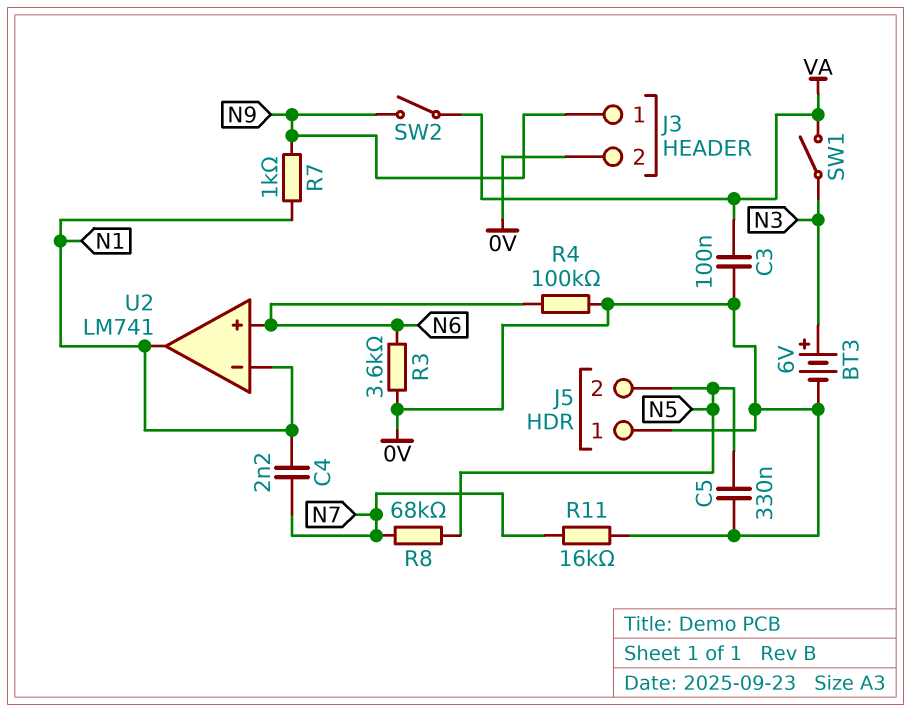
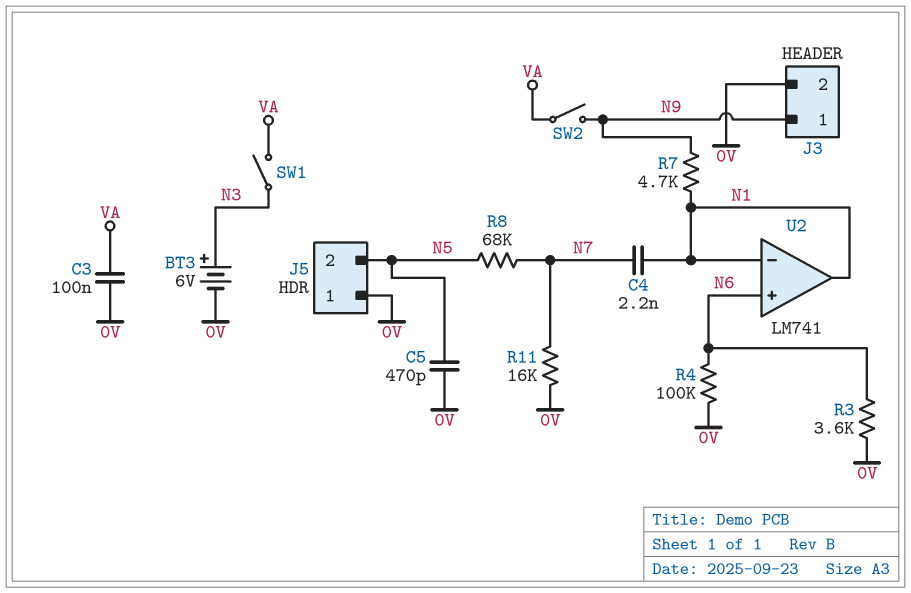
C5: 330nF (0V, N5) -> 470pF (0V, N5)
R7: 1k (N1, N9) -> 4.7k (N1, N9)

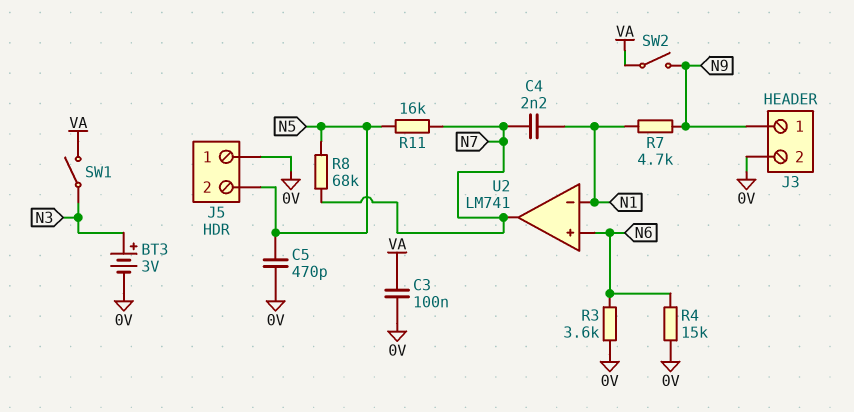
BT3: 6V (plus N3, minus 0V) -> 3V (plus N3, minus 0V)
R4: 100k (0V, N6) -> 15k (0V, N6)
R11: 16k (0V, N7) -> 16k (N5, N7)
U2 pin out: N1 -> N7

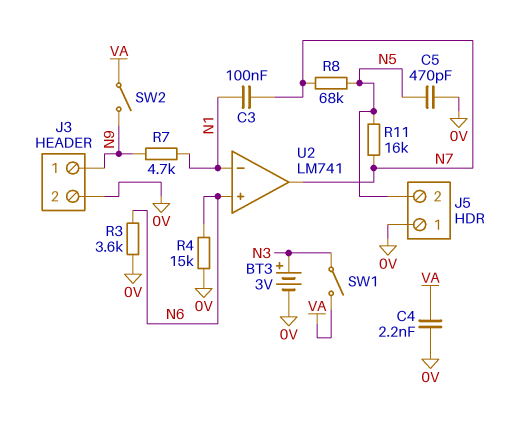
C3: 100nF (0V, VA) -> 100nF (N1, N7)
C4: 2.2nF (N1, N7) -> 2.2nF (0V, VA)

